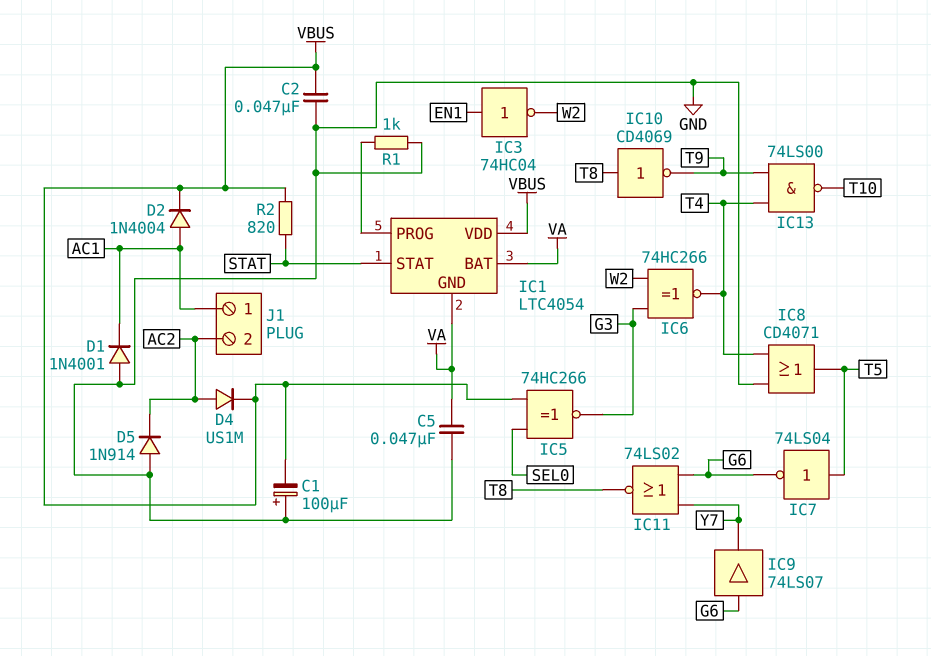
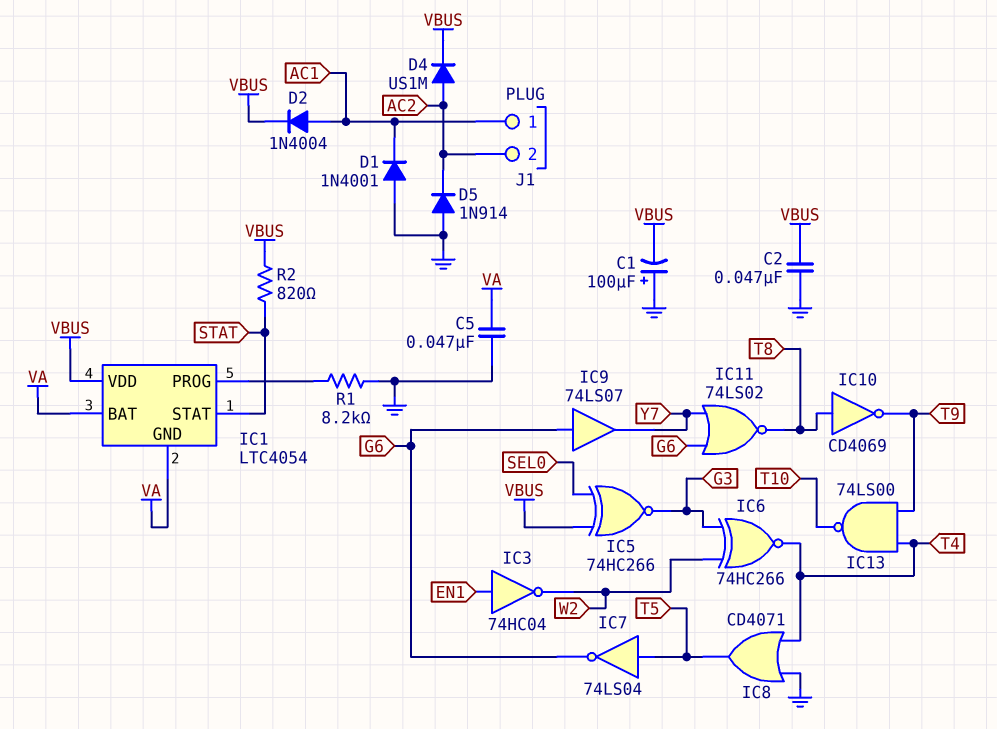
R1: 1k (GND, IC1/PROG) -> 8.2k (GND, IC1/PROG)

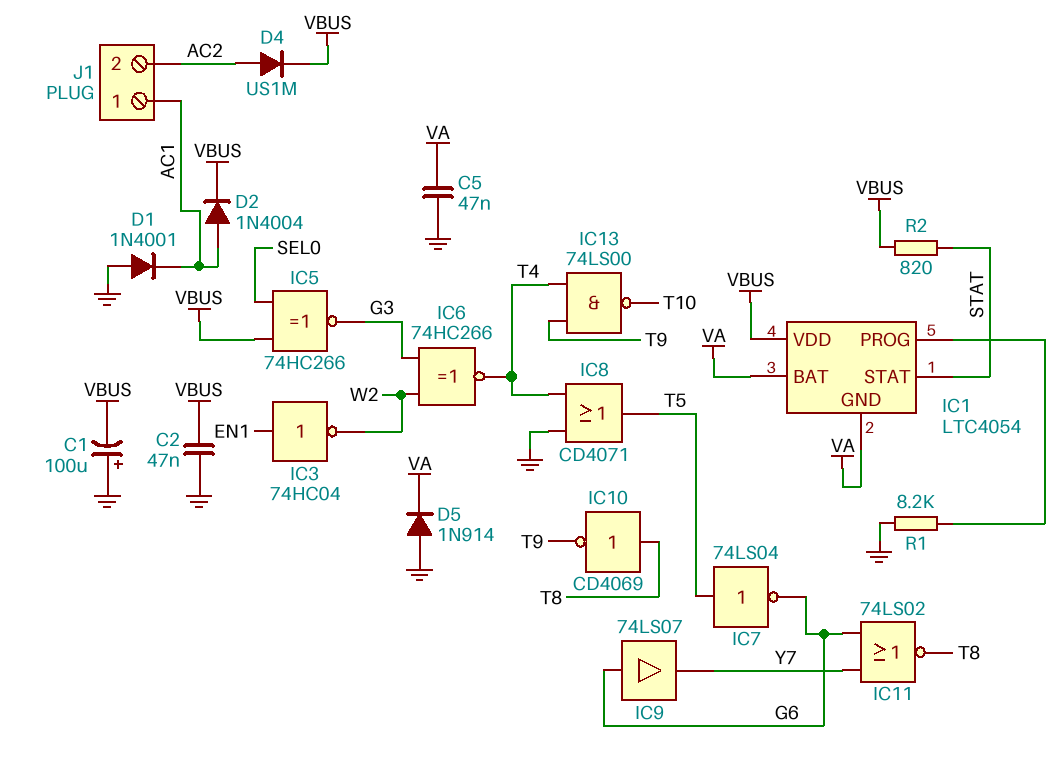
D5: diode 1N914 (A GND, K AC2) -> diode 1N914 (A GND, K VA)

